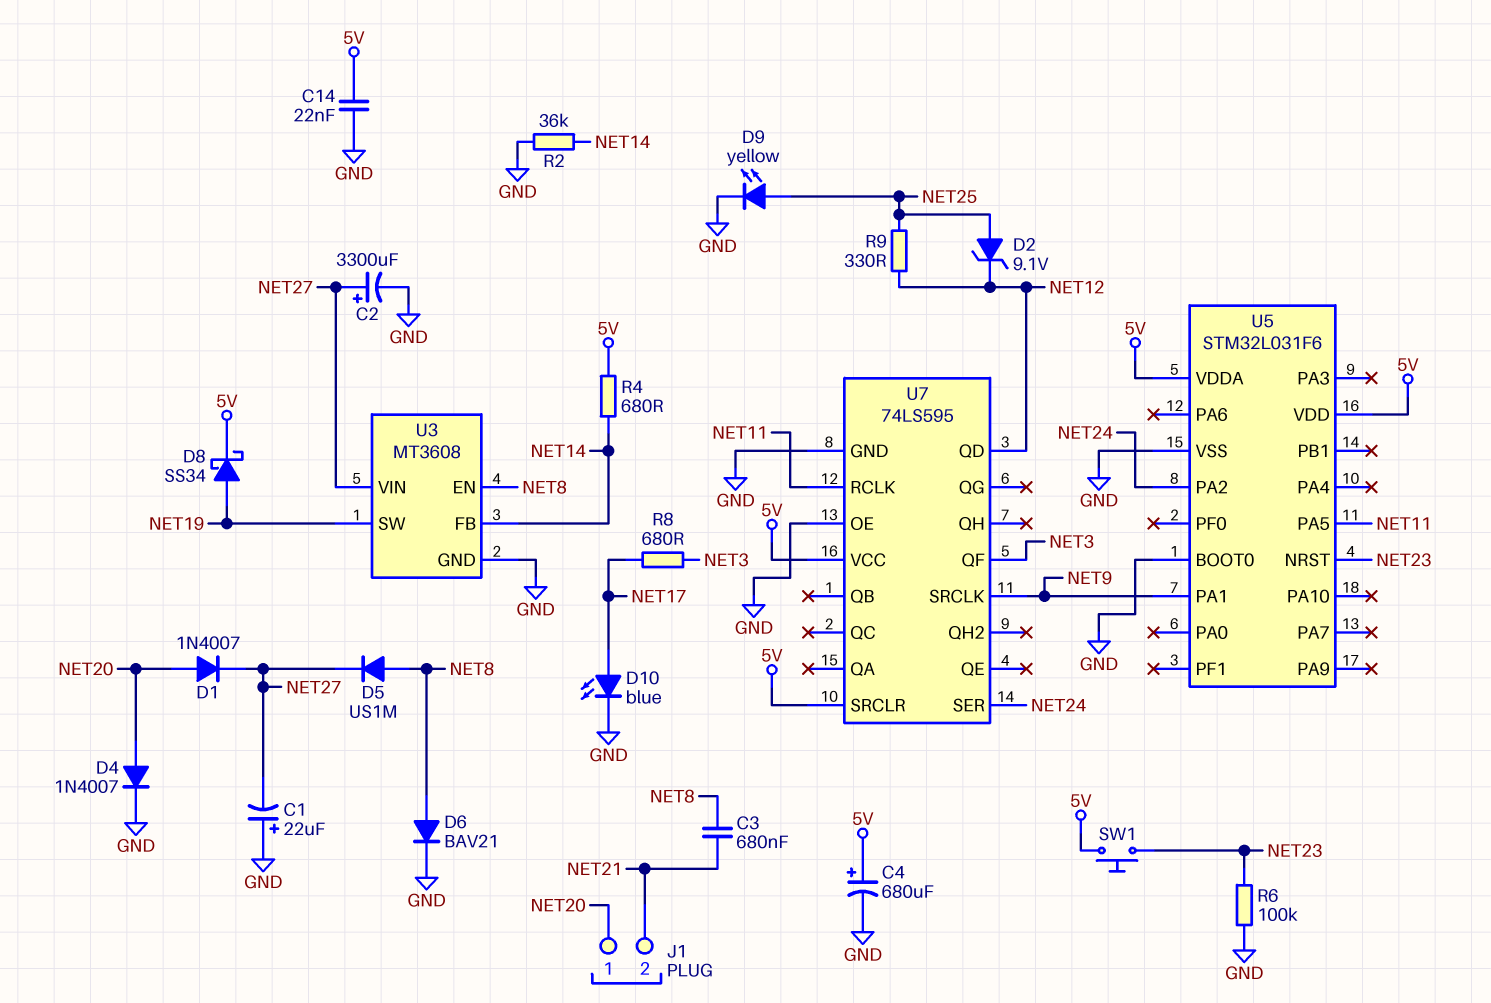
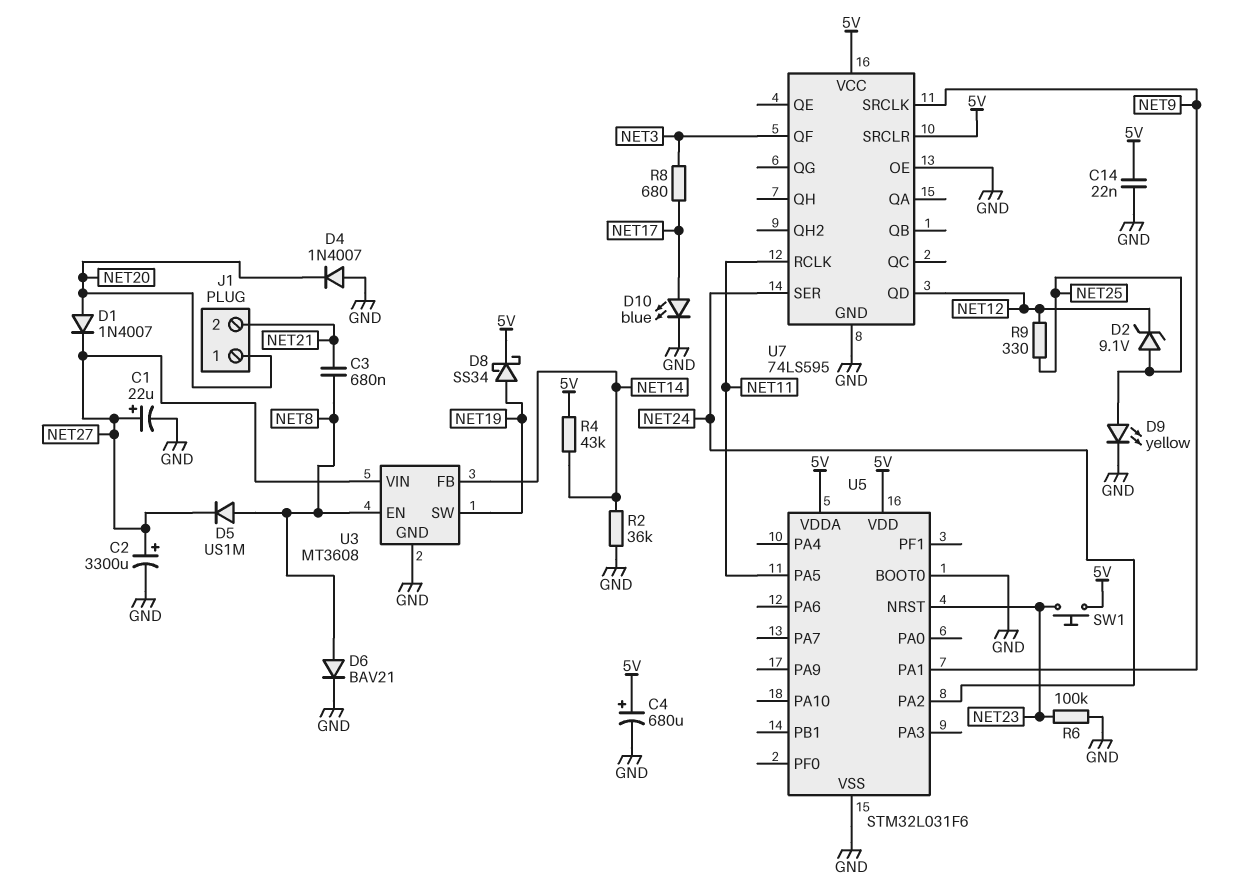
C1: 22uF (plus GND, minus NET27) -> 22uF (plus NET27, minus GND)
D4: diode 1N4007 (A NET20, K GND) -> diode 1N4007 (A GND, K NET20)
R4: 680 (5V, NET14) -> 43k (5V, NET14)

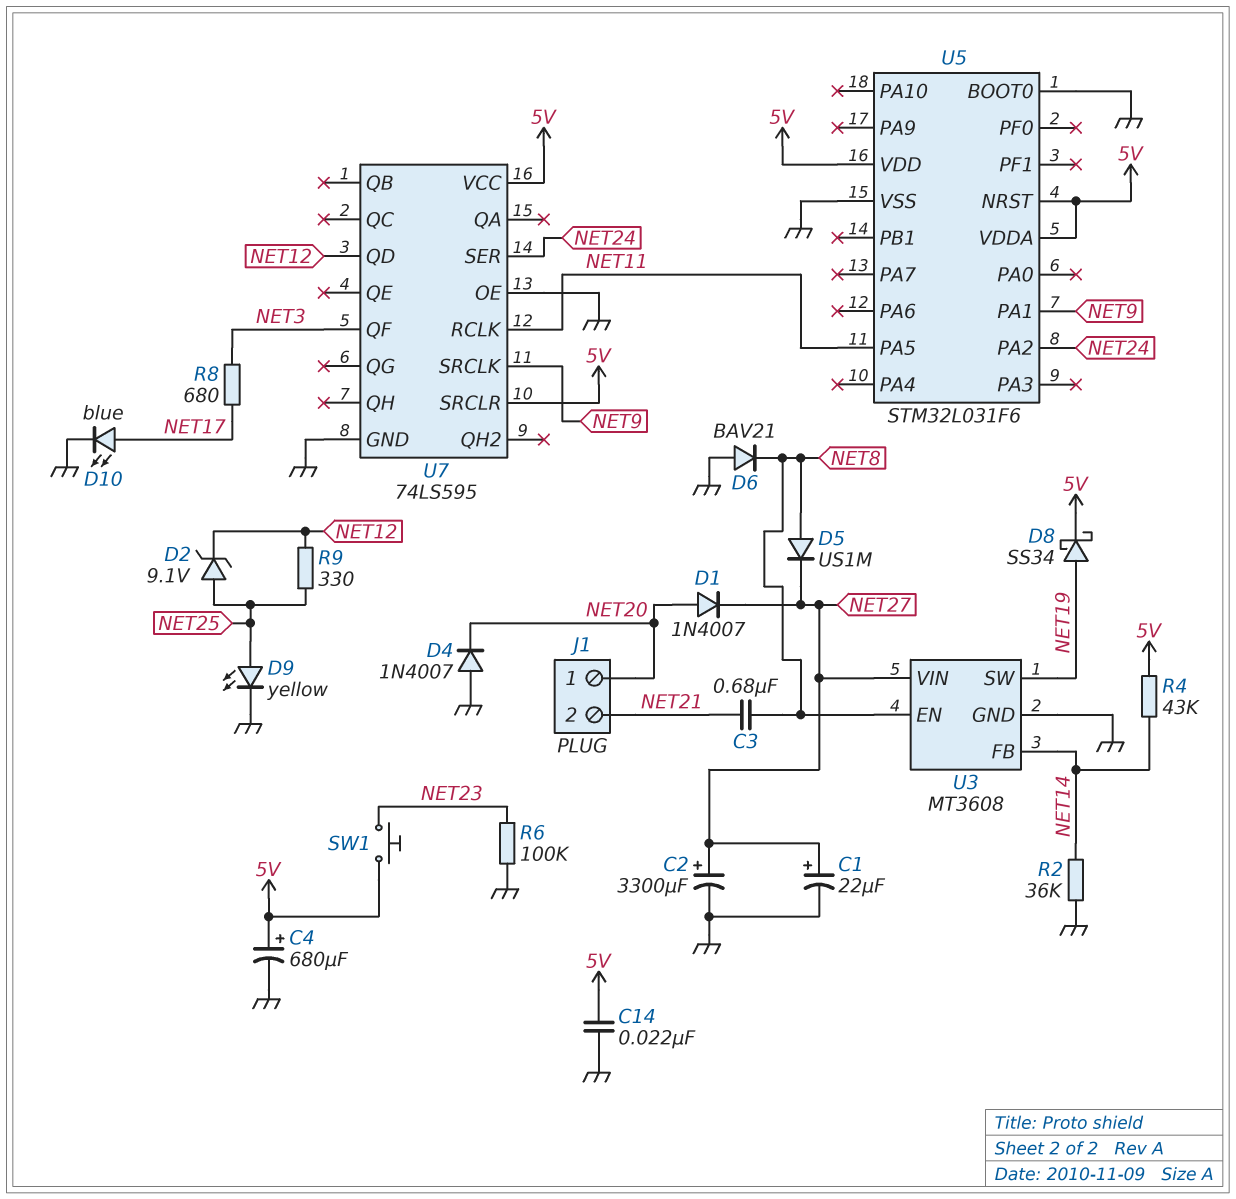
D6: diode BAV21 (A NET8, K GND) -> diode BAV21 (A GND, K NET8)
U5 pin NRST: NET23 -> 5V

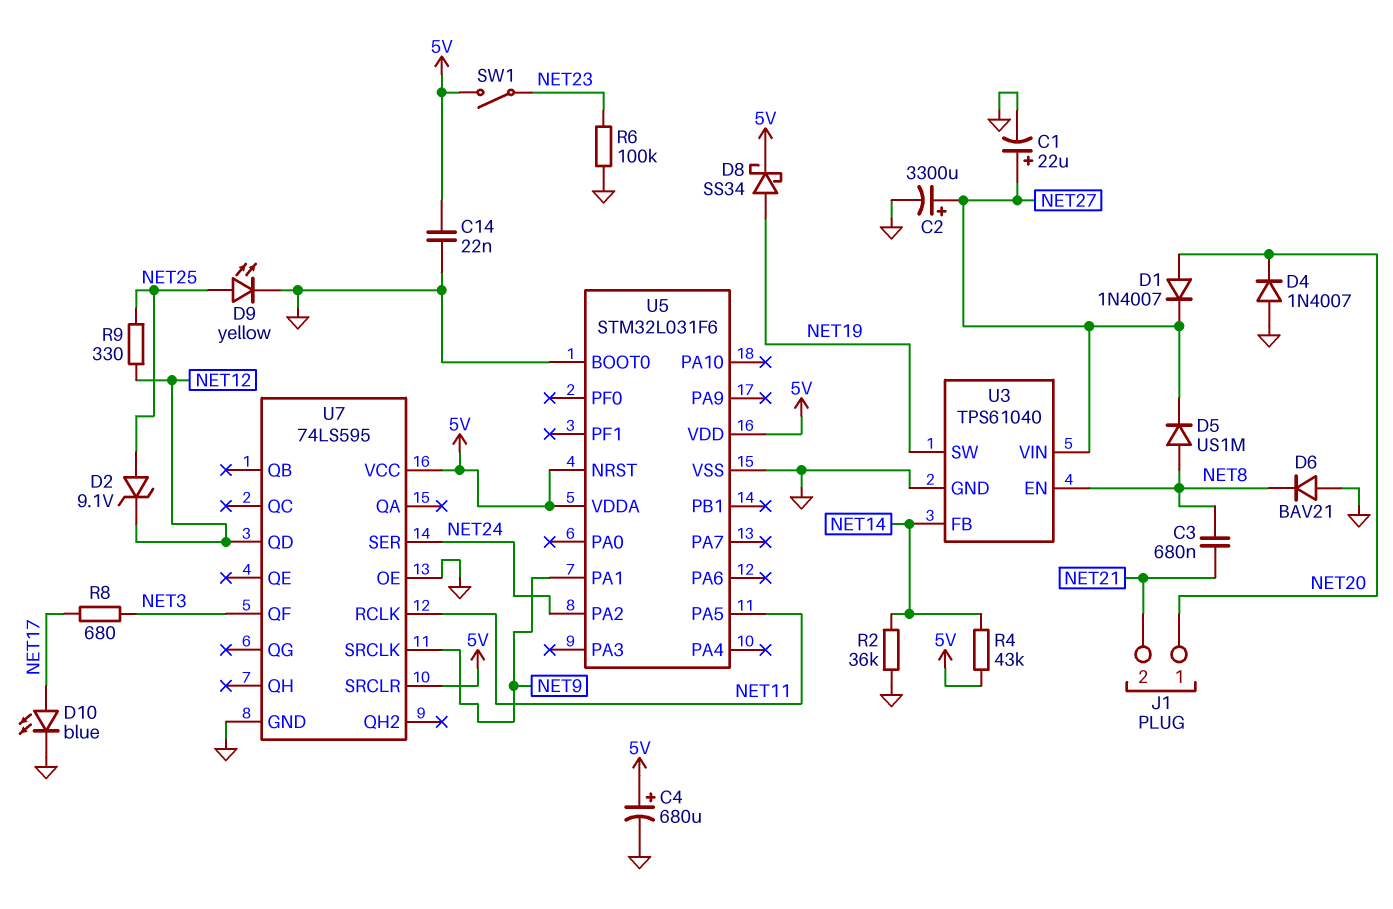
SW1: button (5V, NET23) -> switch (5V, NET23)
U3: MT3608 -> TPS61040

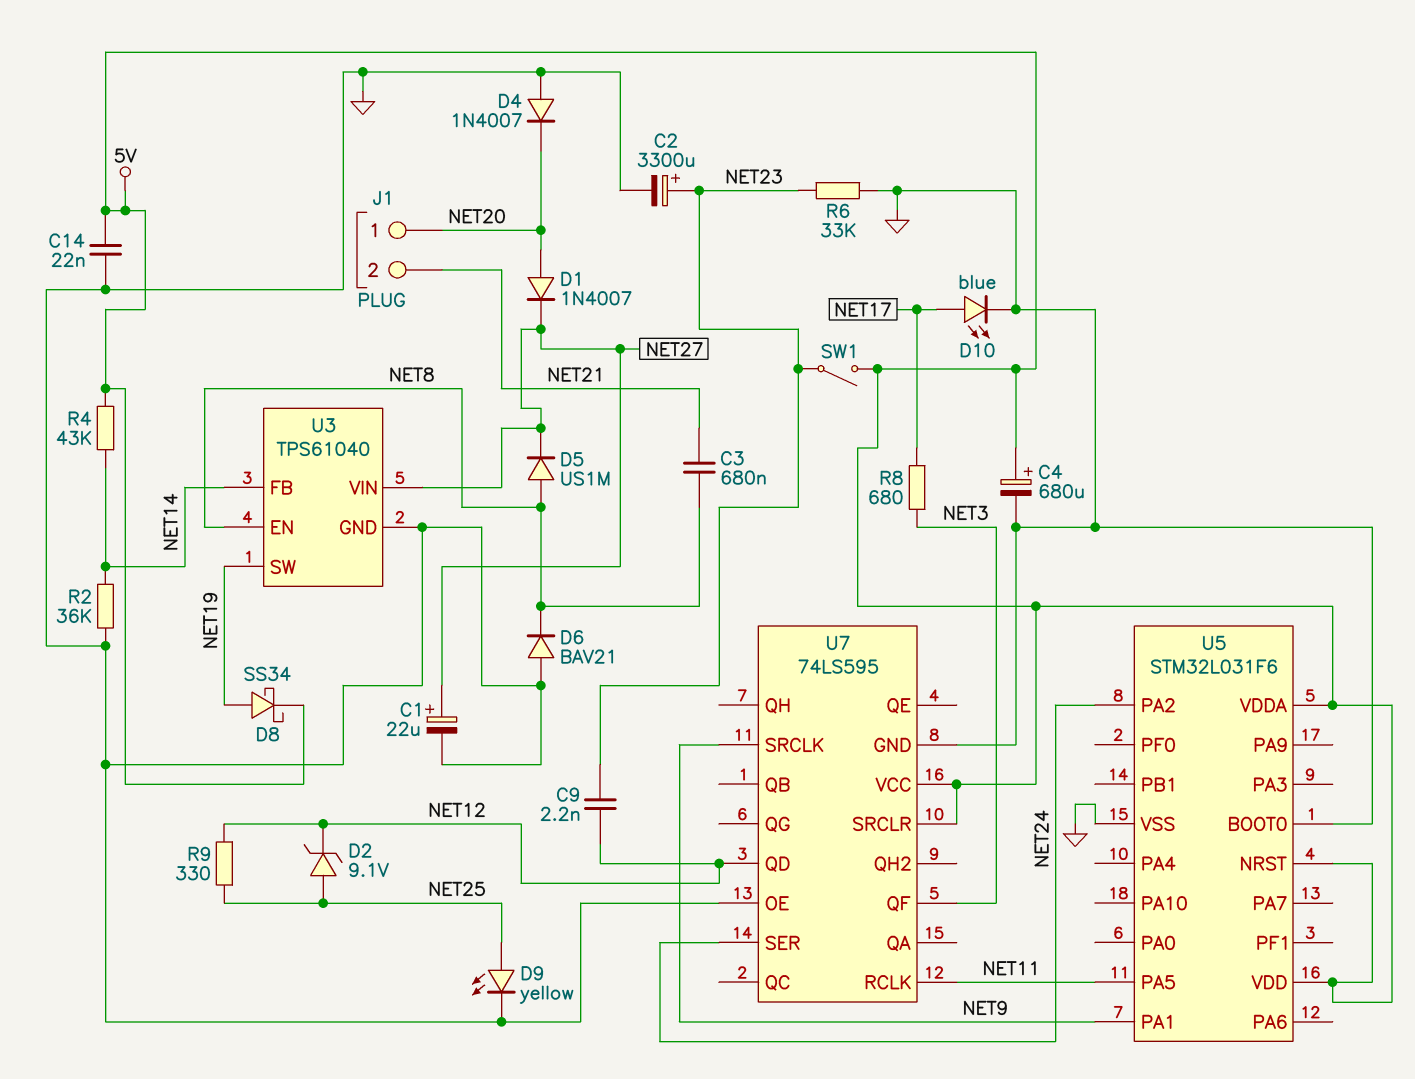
C2: 3300uF (plus NET27, minus GND) -> 3300uF (plus NET23, minus GND)
C9: none -> 2.2nF (NET12, NET23)
R6: 100k (GND, NET23) -> 33k (GND, NET23)

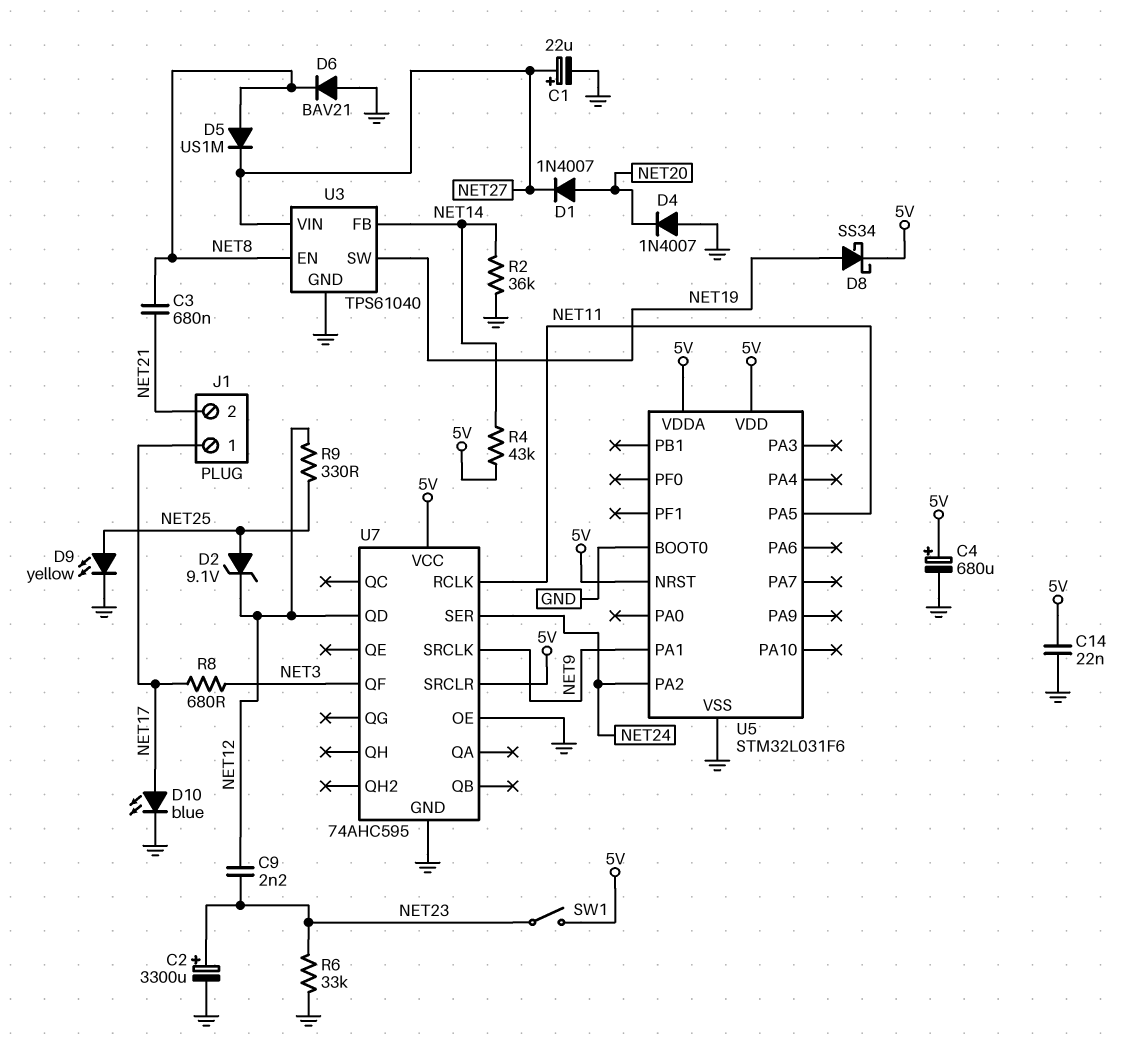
J1 pin 1: NET20 -> NET17
U7: 74LS595 -> 74AHC595

